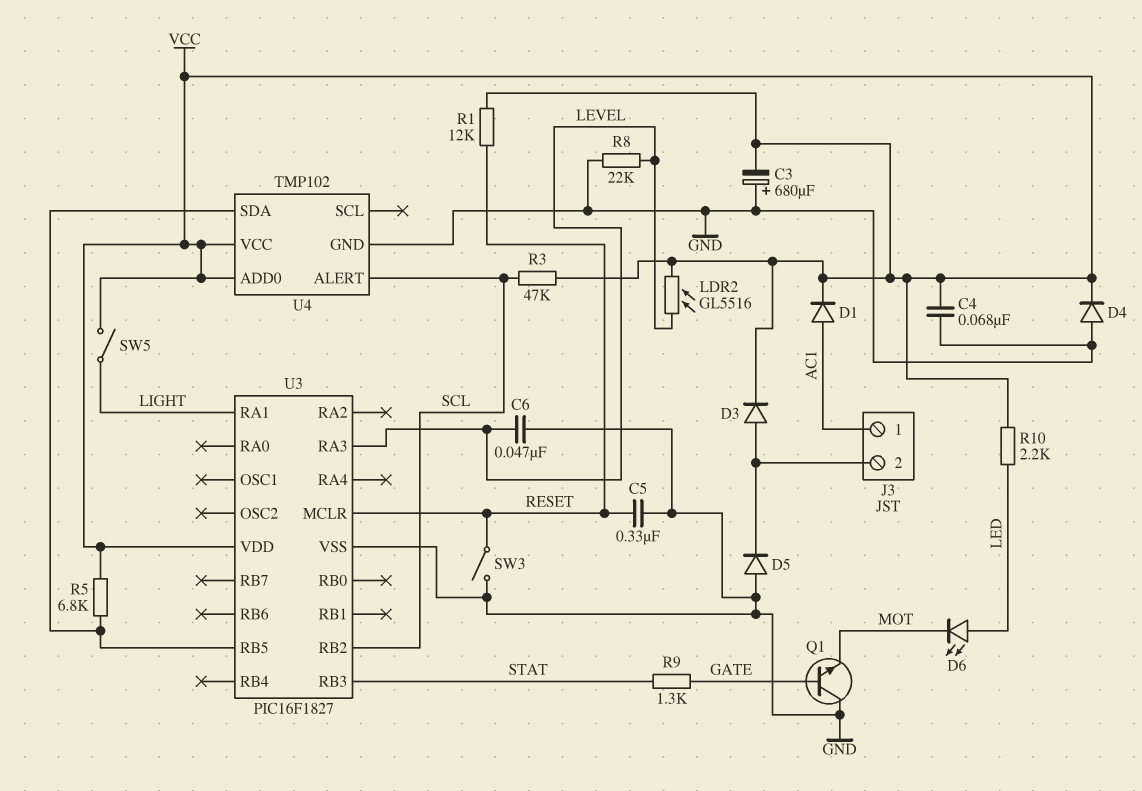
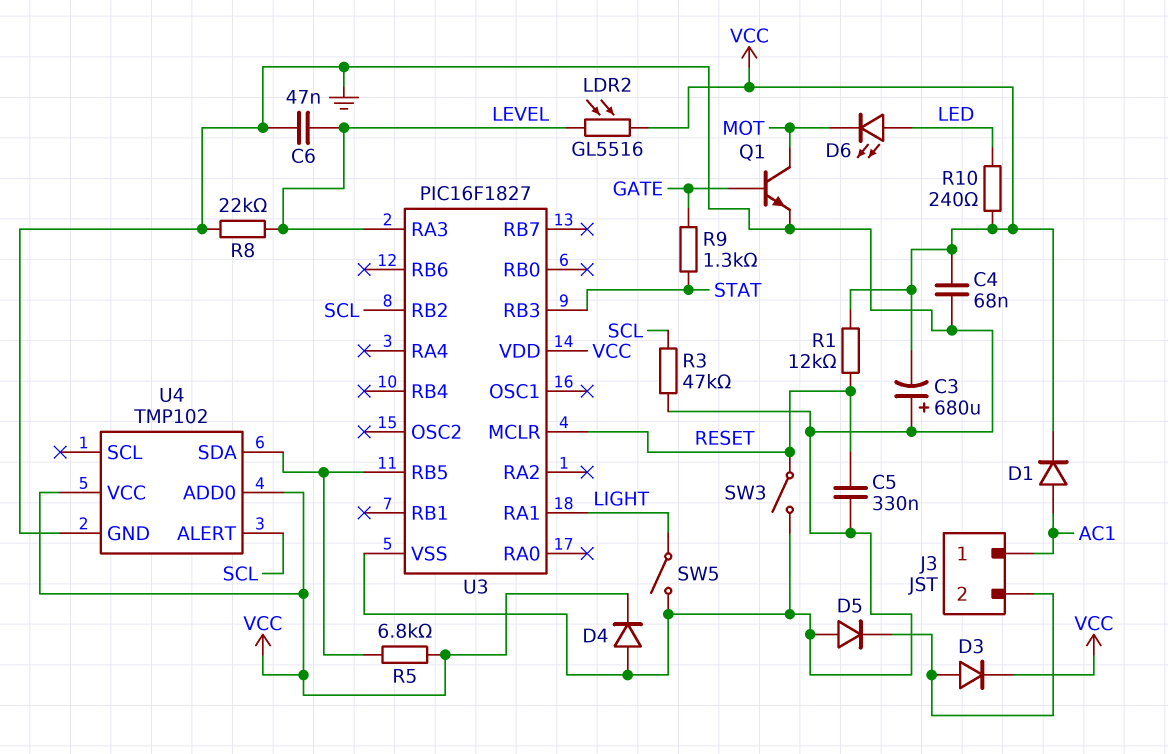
Q1: NPN (B GATE, C GND, E MOT) -> NPN (B GATE, C MOT, E GND)
R3: 47k (SCL, VCC) -> 47k (GND, SCL)
R10: 2.2k (LED, VCC) -> 240 (LED, VCC)
SW5: switch (LIGHT, VCC) -> switch (GND, LIGHT)

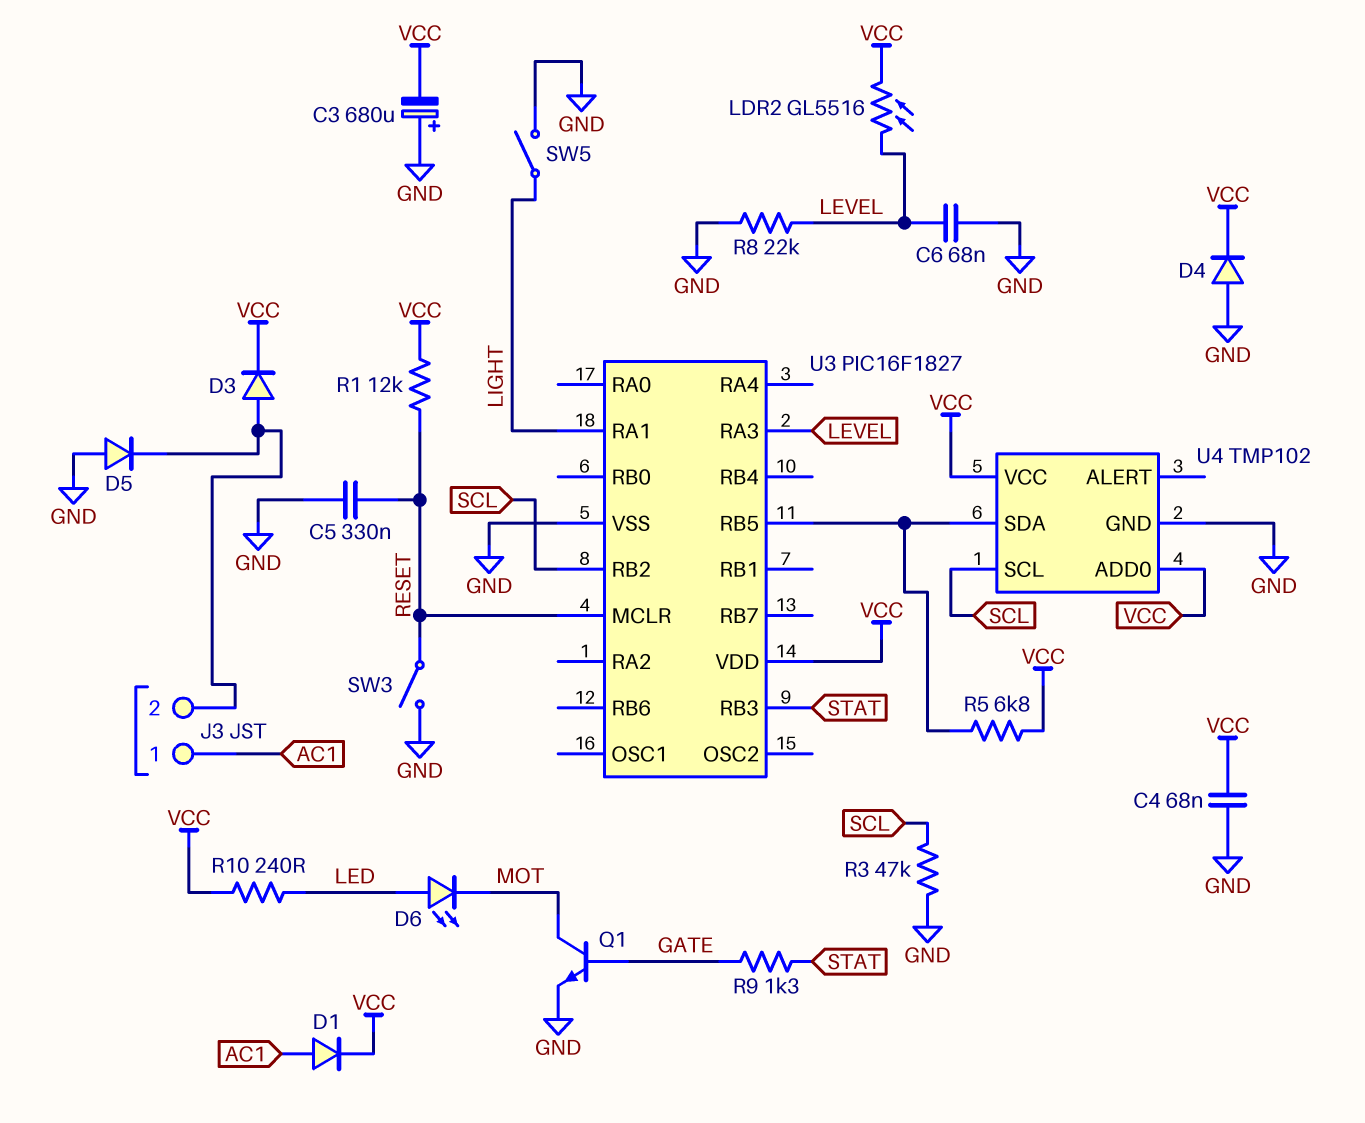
C6: 47nF (GND, LEVEL) -> 68nF (GND, LEVEL)
U4 pin ALERT: SCL -> none
U4 pin SCL: none -> SCL

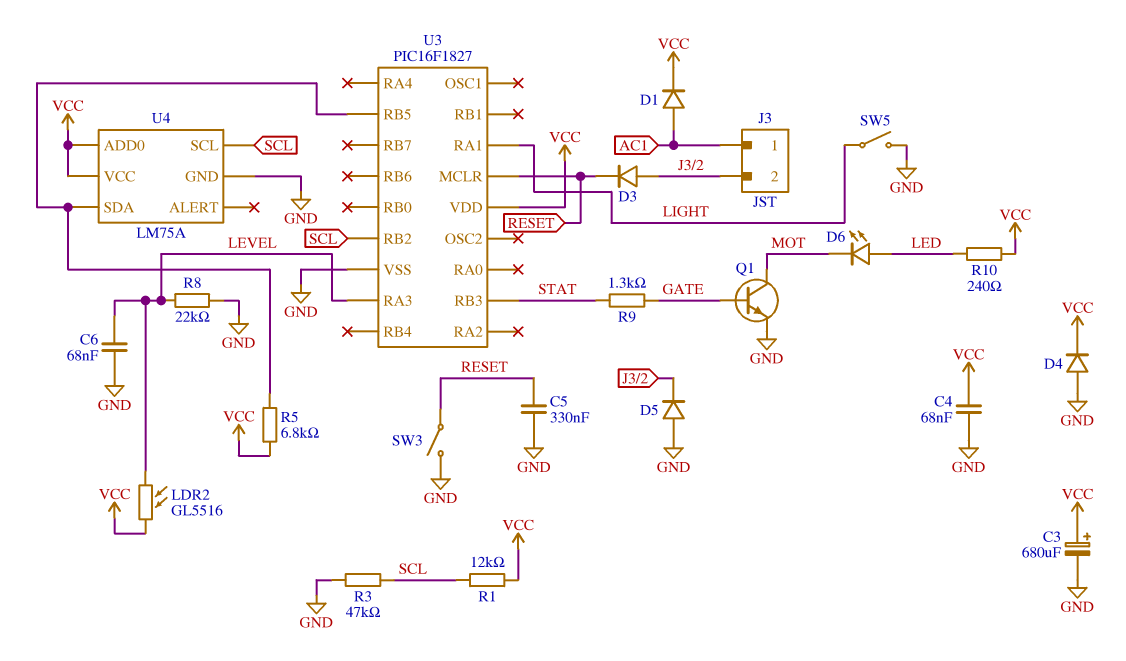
C3: 680uF (plus GND, minus VCC) -> 680uF (plus VCC, minus GND)
D3: diode (A J3/2, K VCC) -> diode (A J3/2, K RESET)
R1: 12k (RESET, VCC) -> 12k (SCL, VCC)
U4: TMP102 -> LM75A

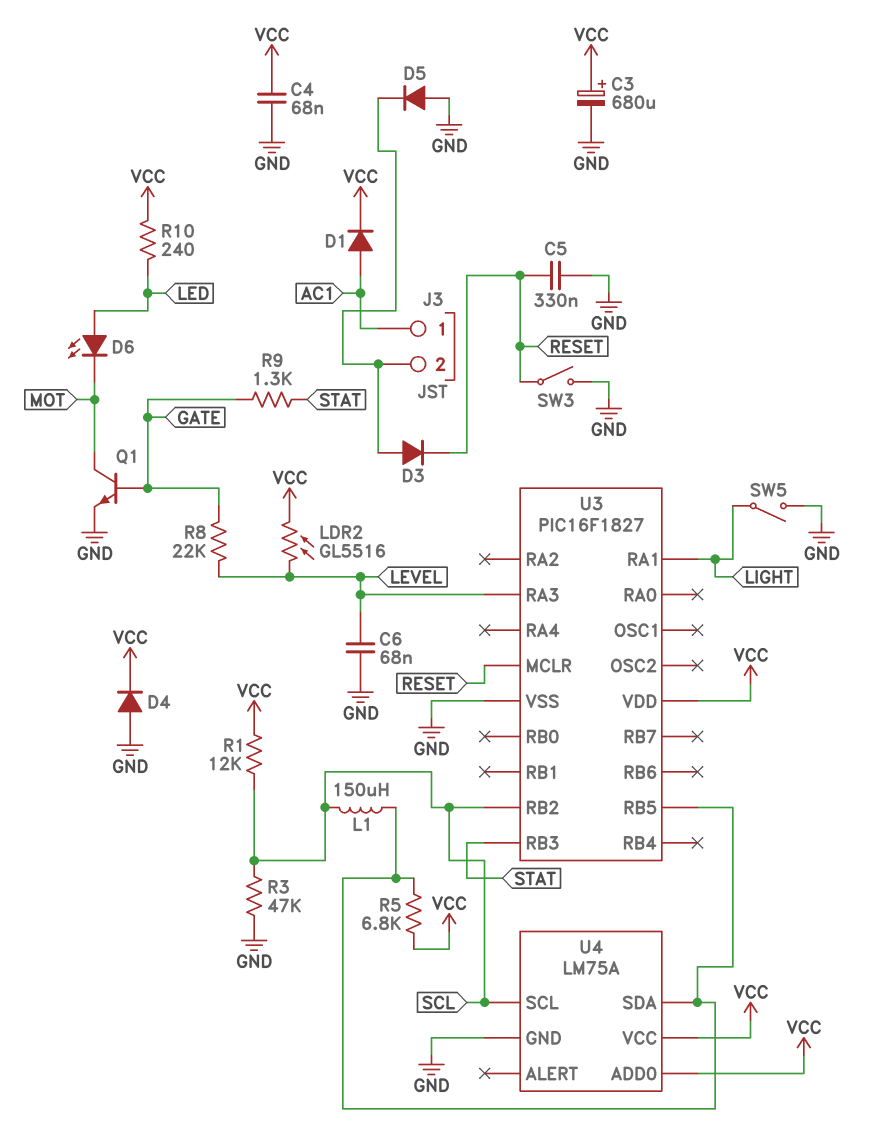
L1: none -> 150uH (SCL, U3/RB5)
R8: 22k (GND, LEVEL) -> 22k (GATE, LEVEL)

